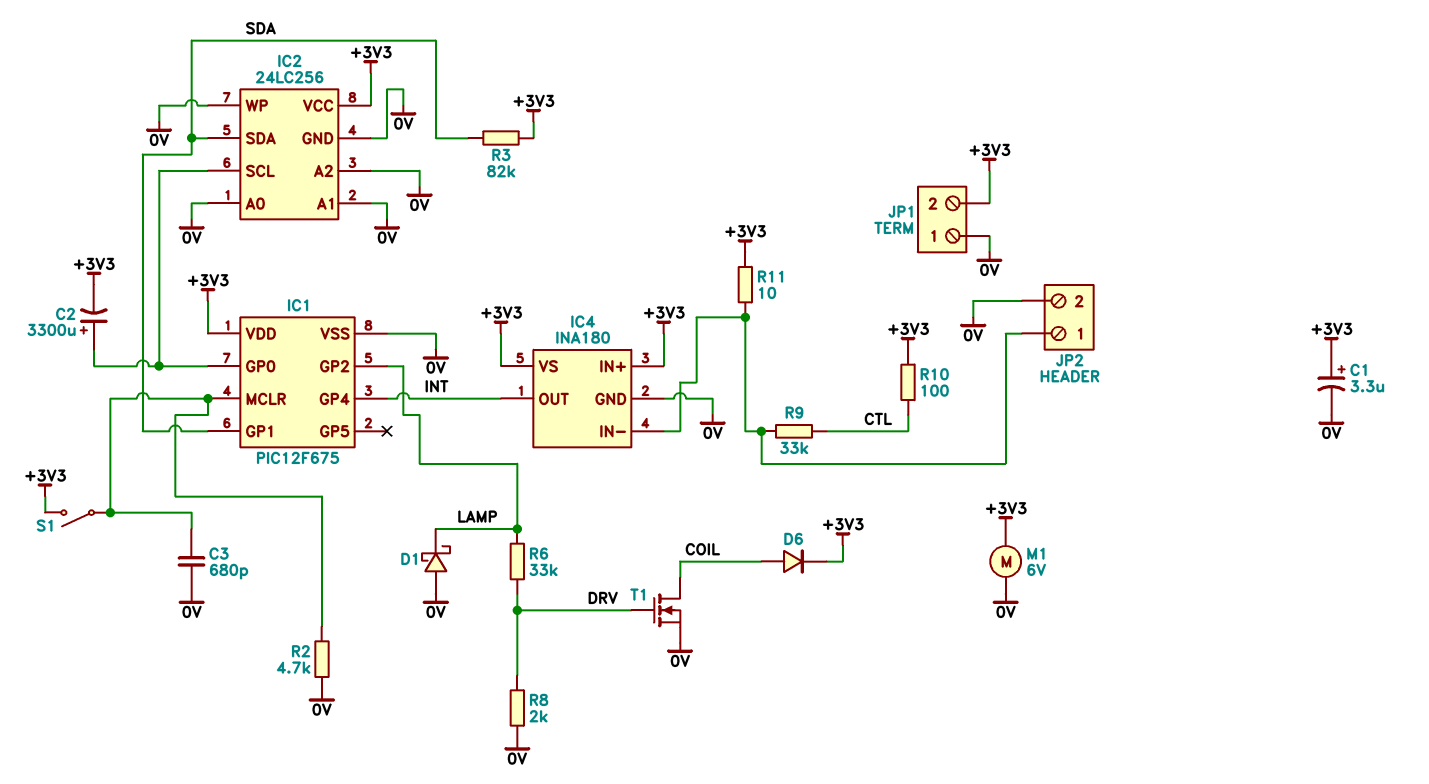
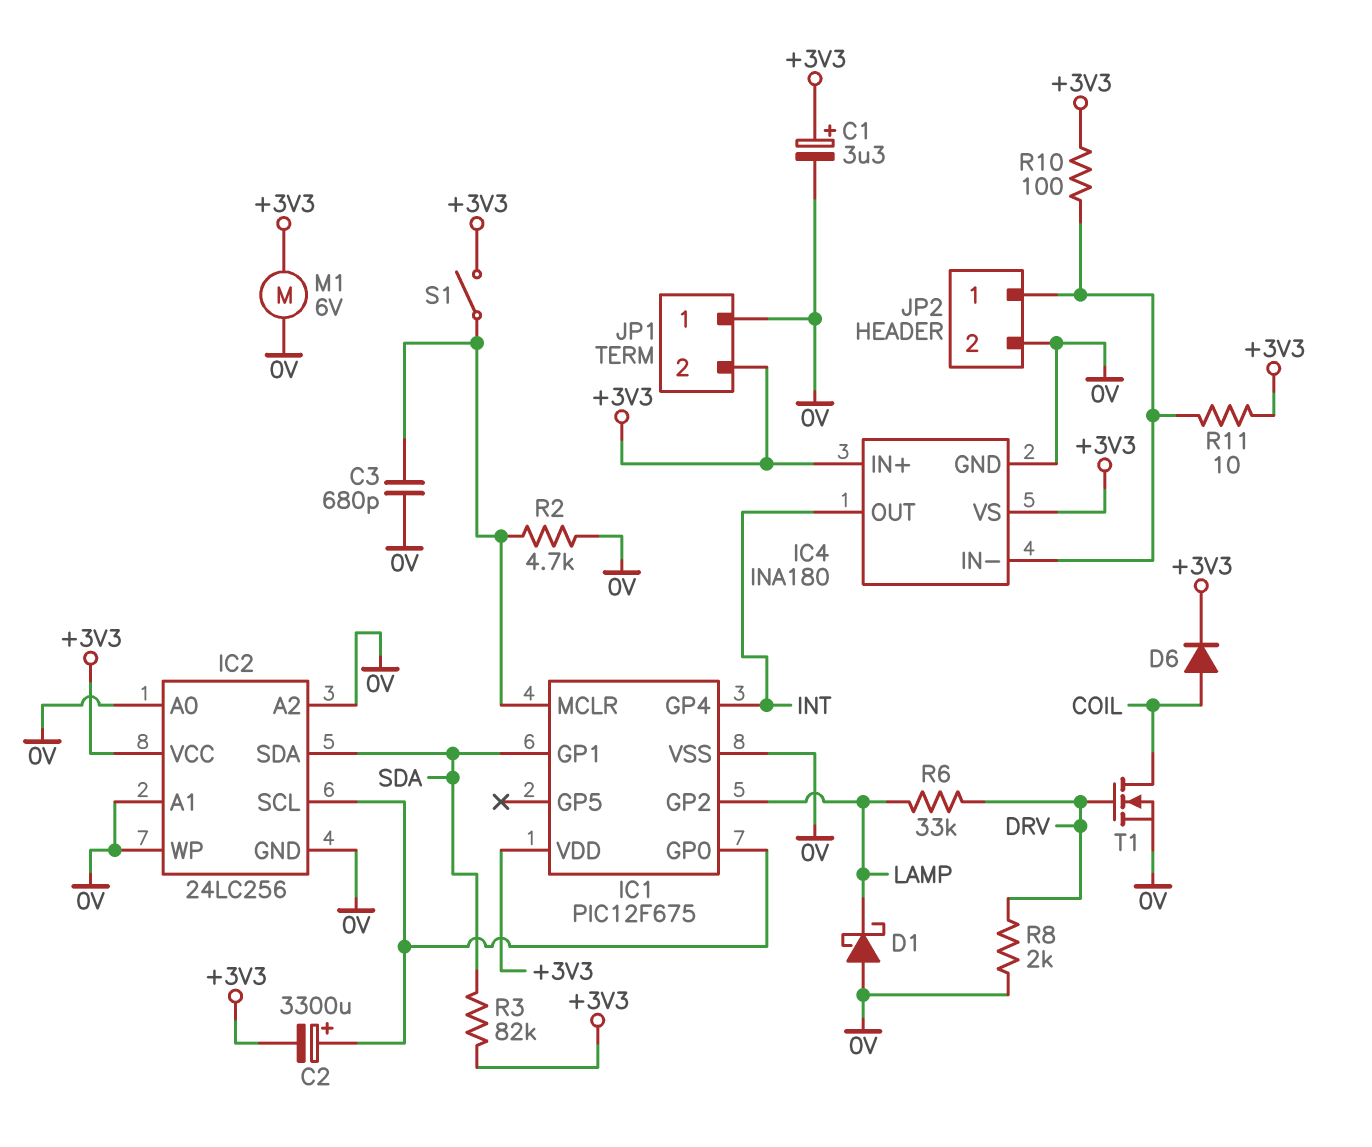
R9: 33k (CTL, IC4/IN-) -> none
R10: 100 (+3V3, CTL) -> 100 (+3V3, IC4/IN-)

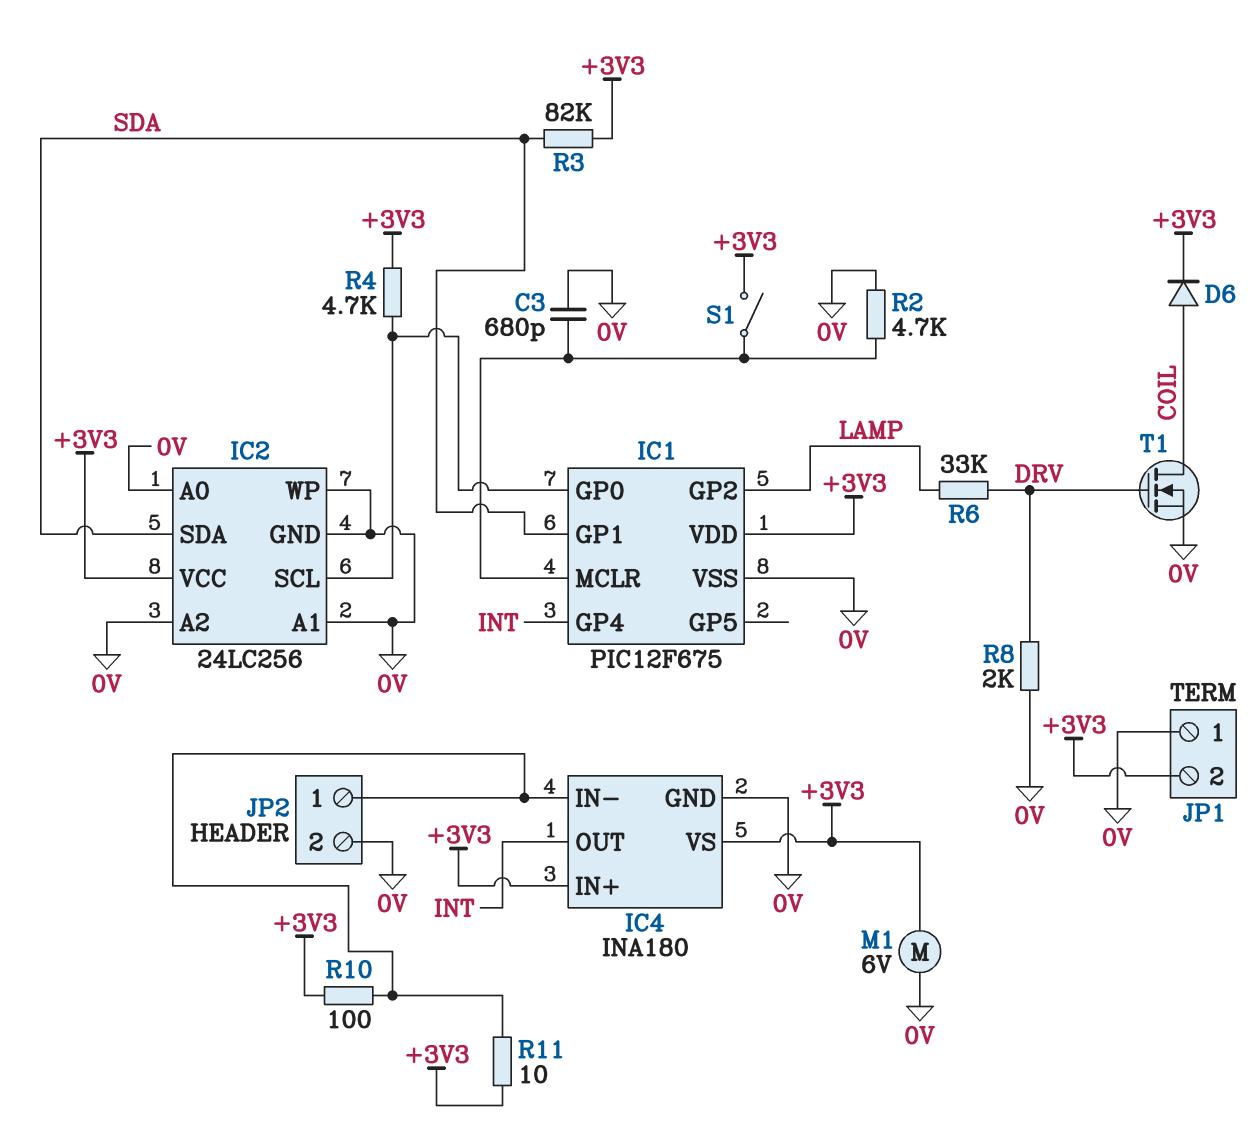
C1: 3.3uF (plus +3V3, minus 0V) -> none
C2: 3300uF (plus IC1/GP0, minus +3V3) -> none
D1: schottky (A 0V, K LAMP) -> none
R4: none -> 4.7k (+3V3, IC1/GP0)

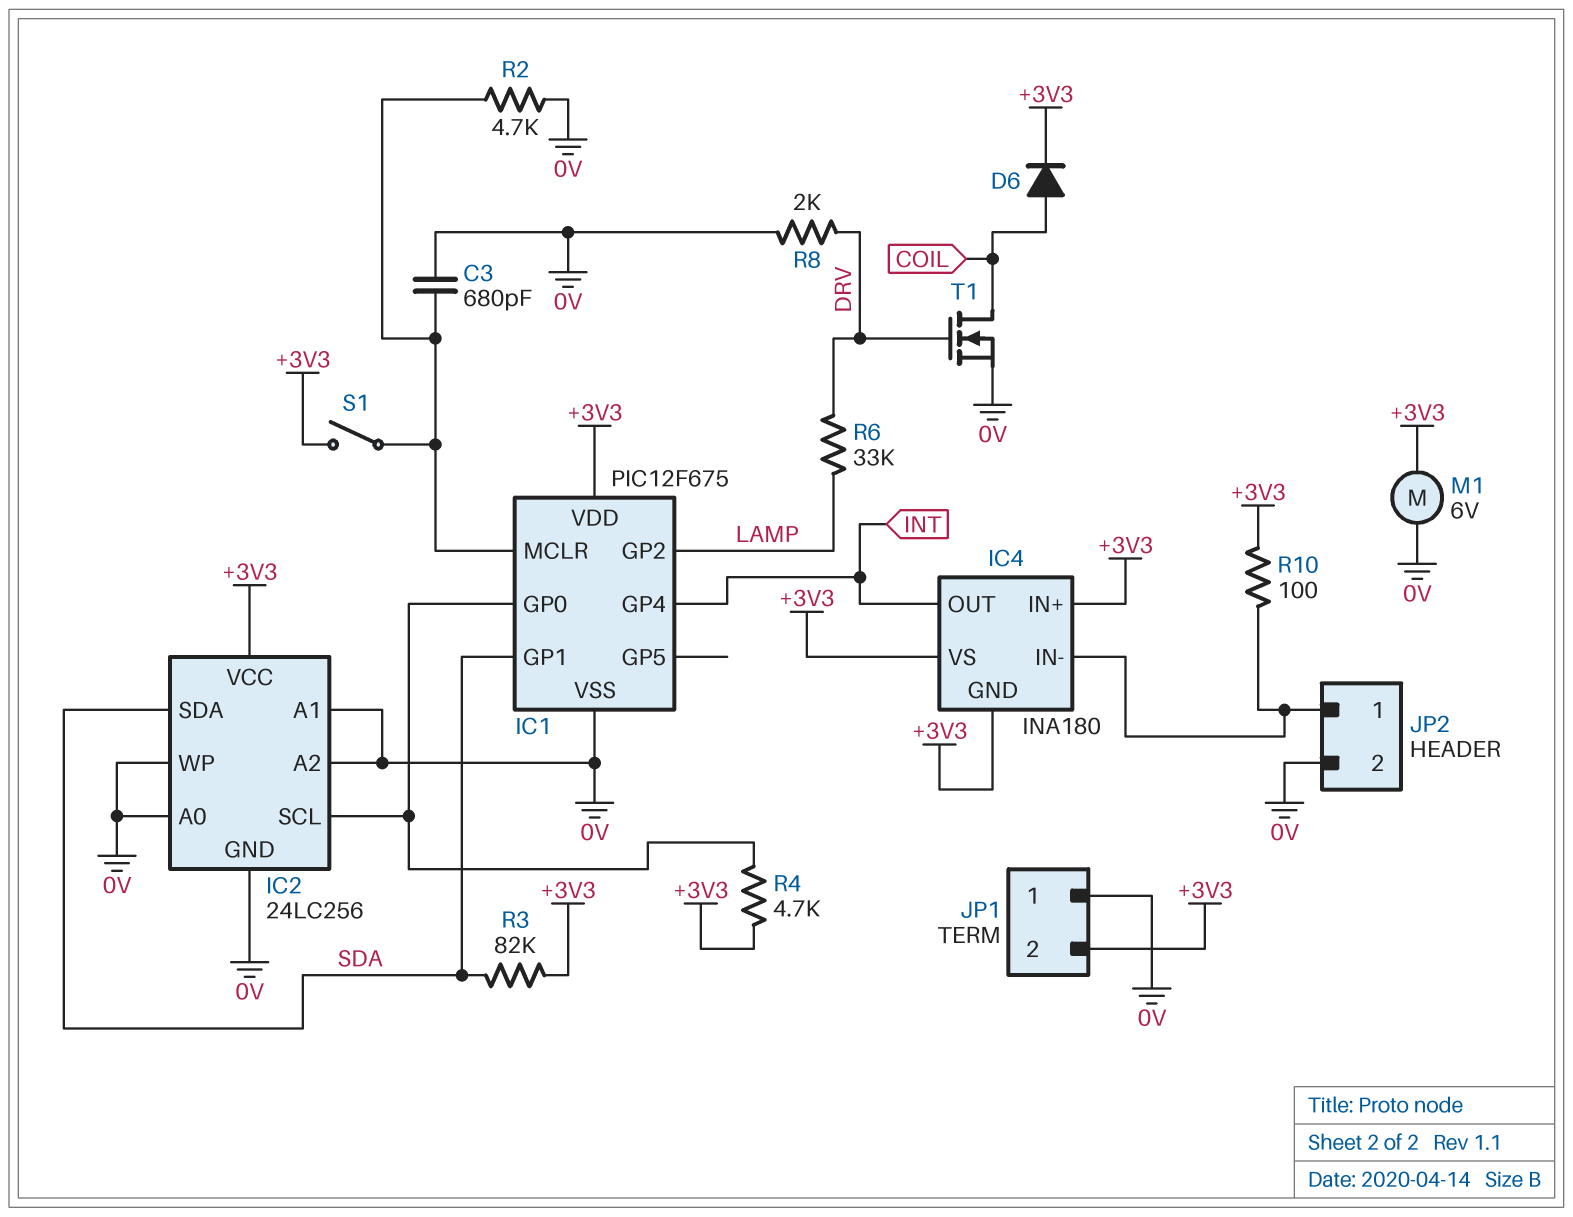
IC4 pin GND: 0V -> +3V3
R11: 10 (+3V3, IC4/IN-) -> none

